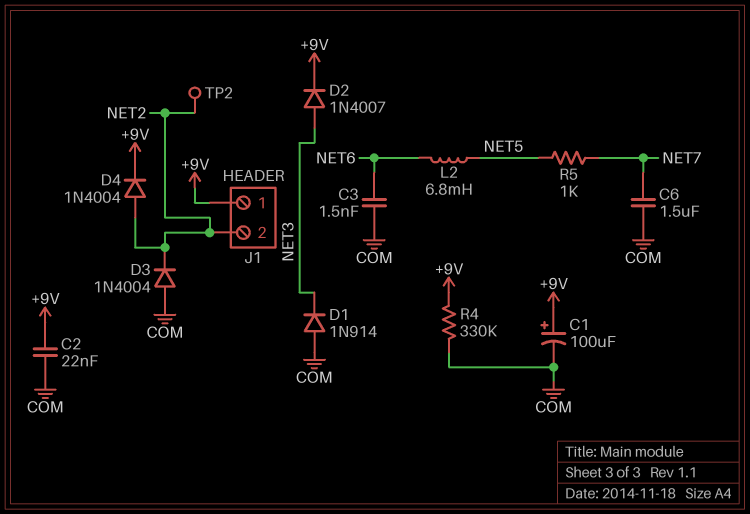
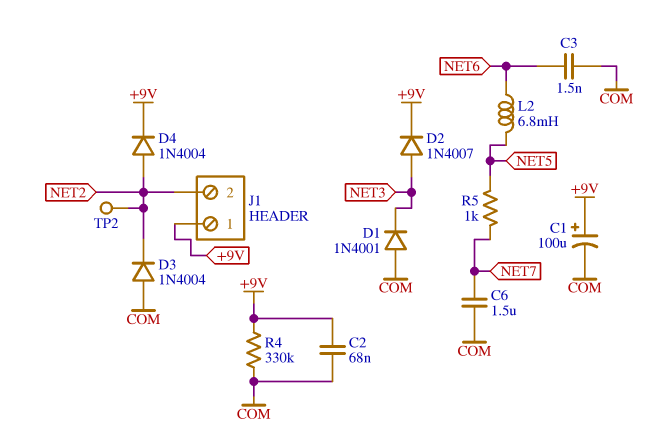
C2: 22nF (+9V, COM) -> 68nF (+9V, COM)
D1: diode 1N914 (A COM, K NET3) -> diode 1N4001 (A COM, K NET3)

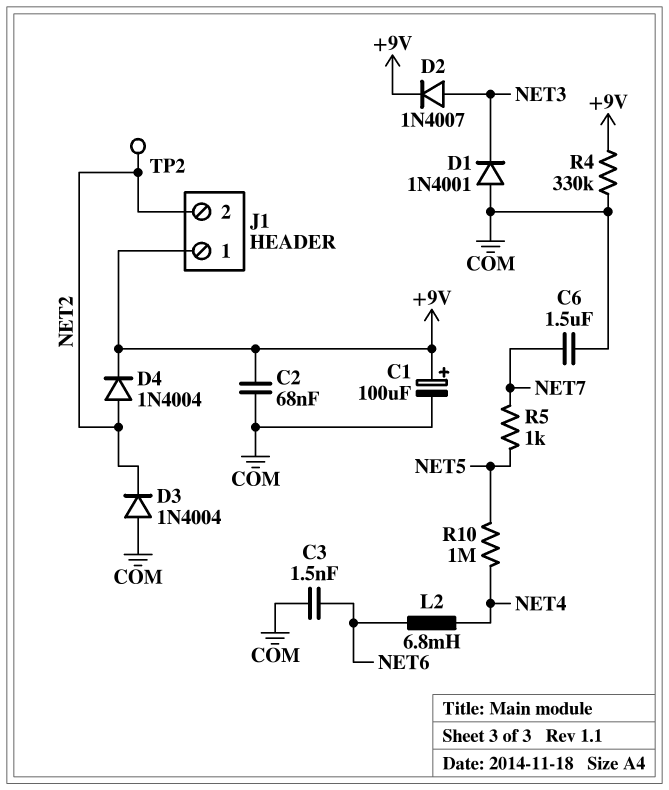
L2: 6.8mH (NET5, NET6) -> 6.8mH (NET4, NET6)
R10: none -> 1M (NET4, NET5)

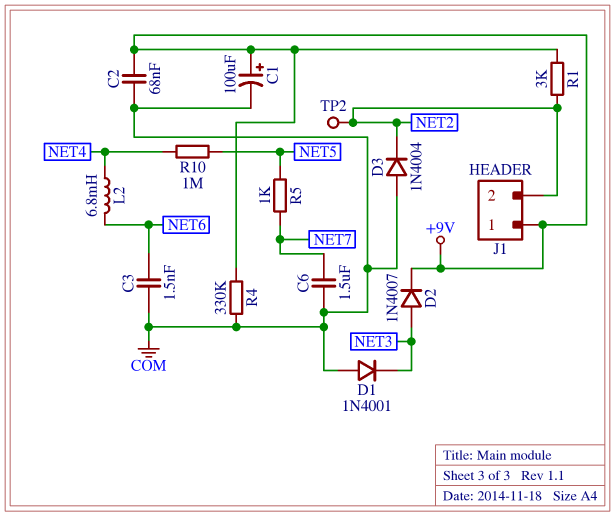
D4: diode 1N4004 (A NET2, K +9V) -> none
R1: none -> 3k (+9V, NET2)

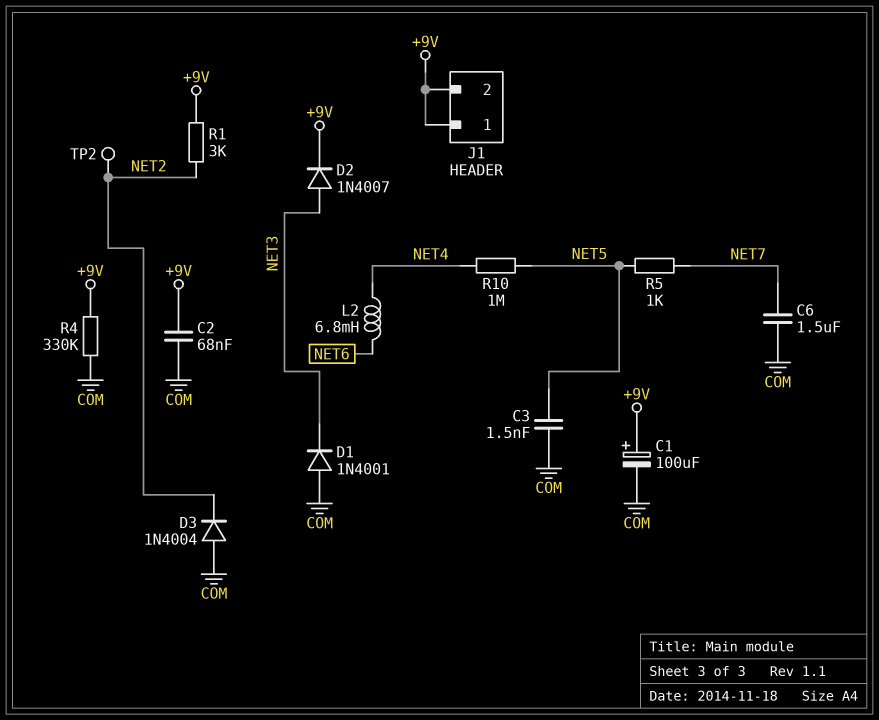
C3: 1.5nF (COM, NET6) -> 1.5nF (COM, NET5)
J1 pin 2: NET2 -> +9V

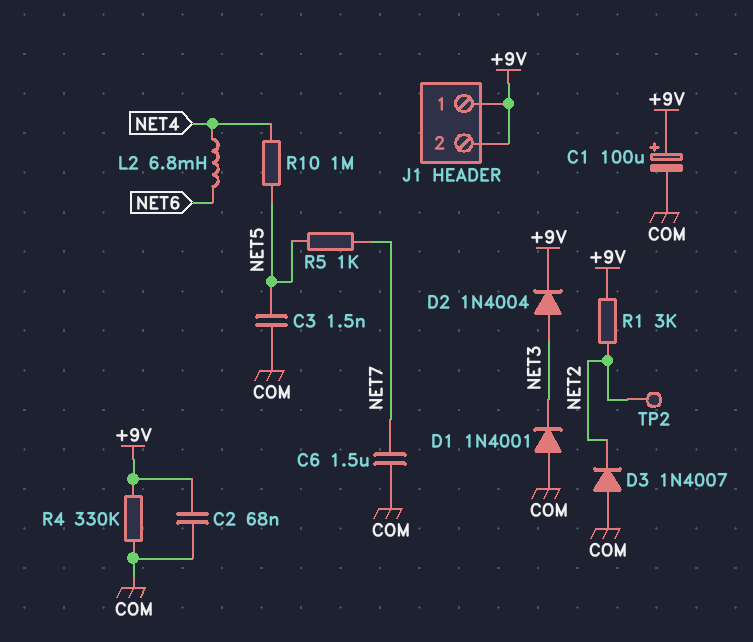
D2: diode 1N4007 (A NET3, K +9V) -> diode 1N4004 (A NET3, K +9V)
D3: diode 1N4004 (A COM, K NET2) -> diode 1N4007 (A COM, K NET2)

